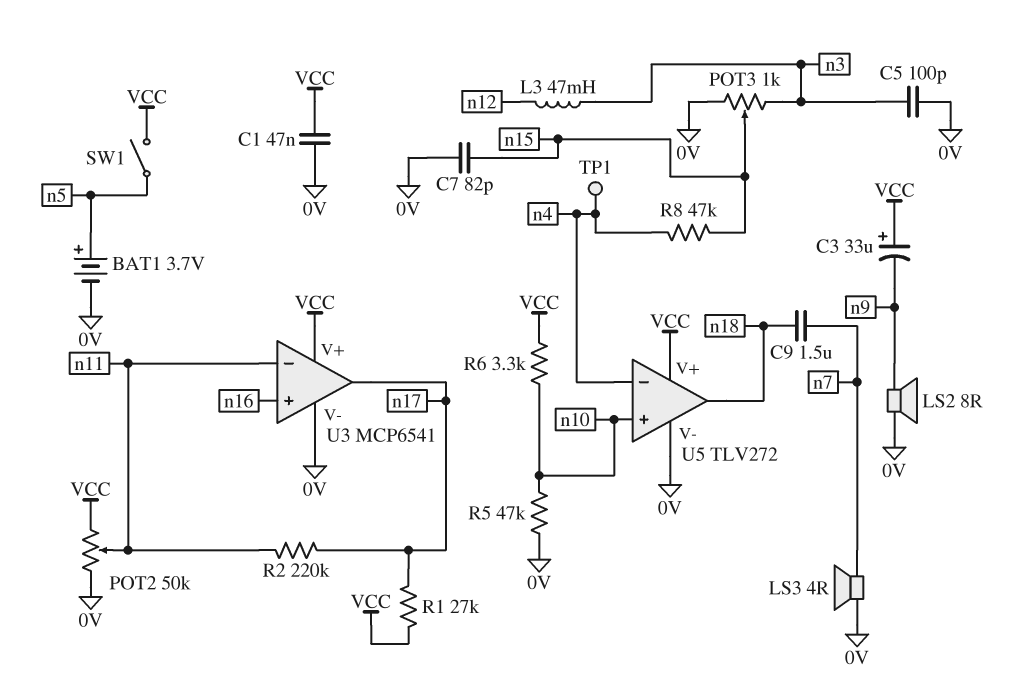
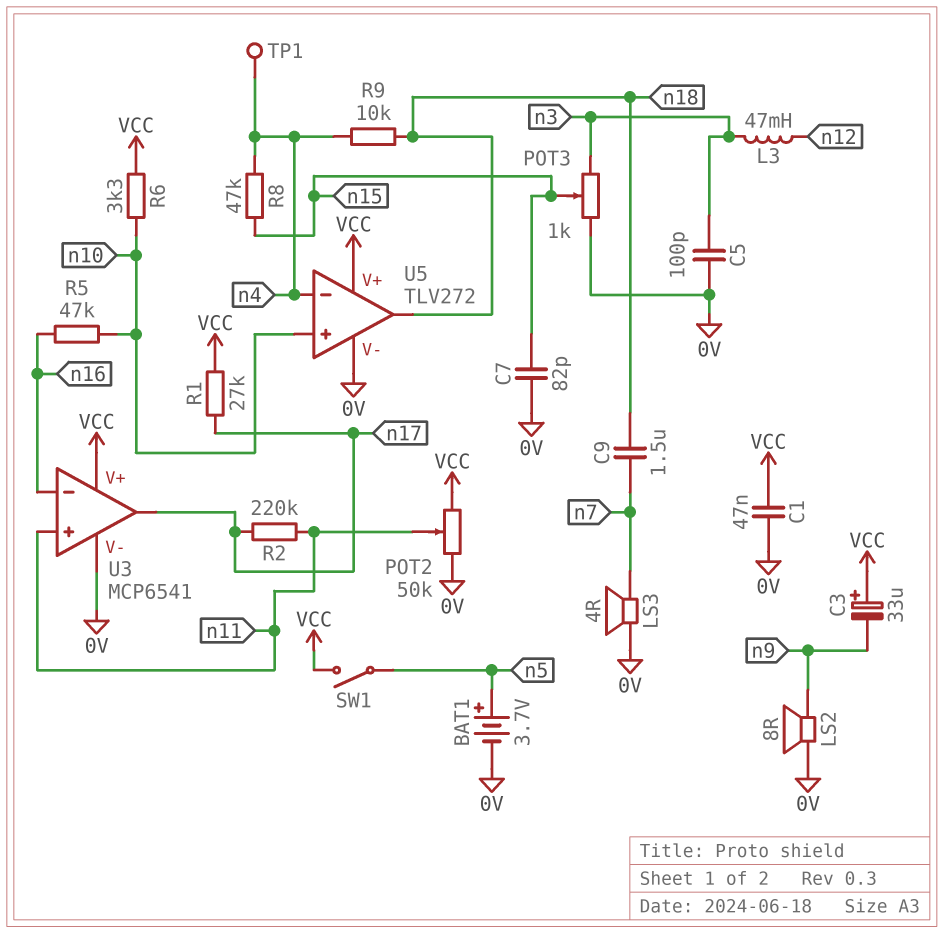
R5: 47k (0V, n10) -> 47k (n10, n16)
R9: none -> 10k (n4, n18)
U3 pin in+: n16 -> n11
U3 pin in-: n11 -> n16

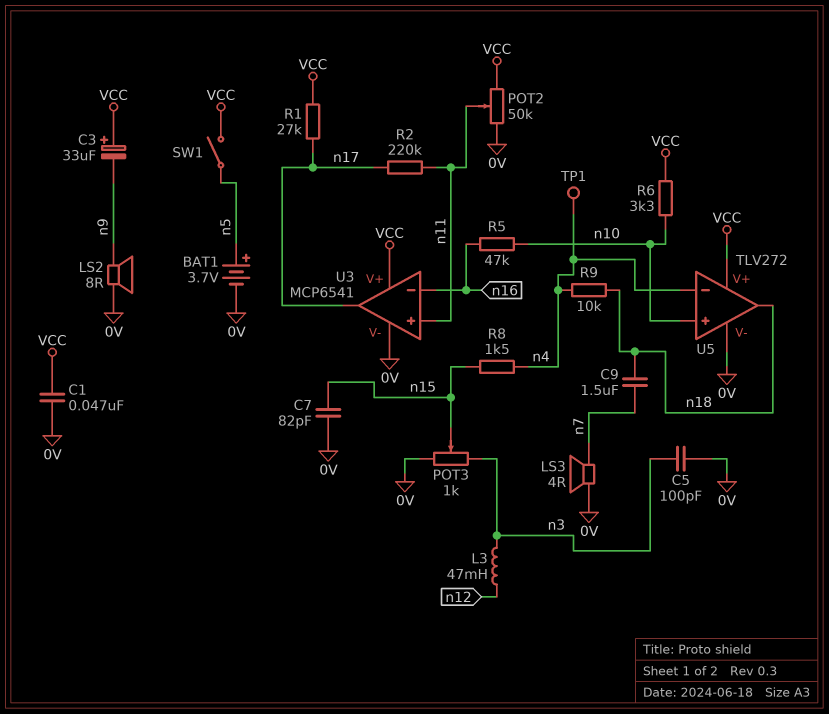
R8: 47k (n4, n15) -> 1.5k (n4, n15)

